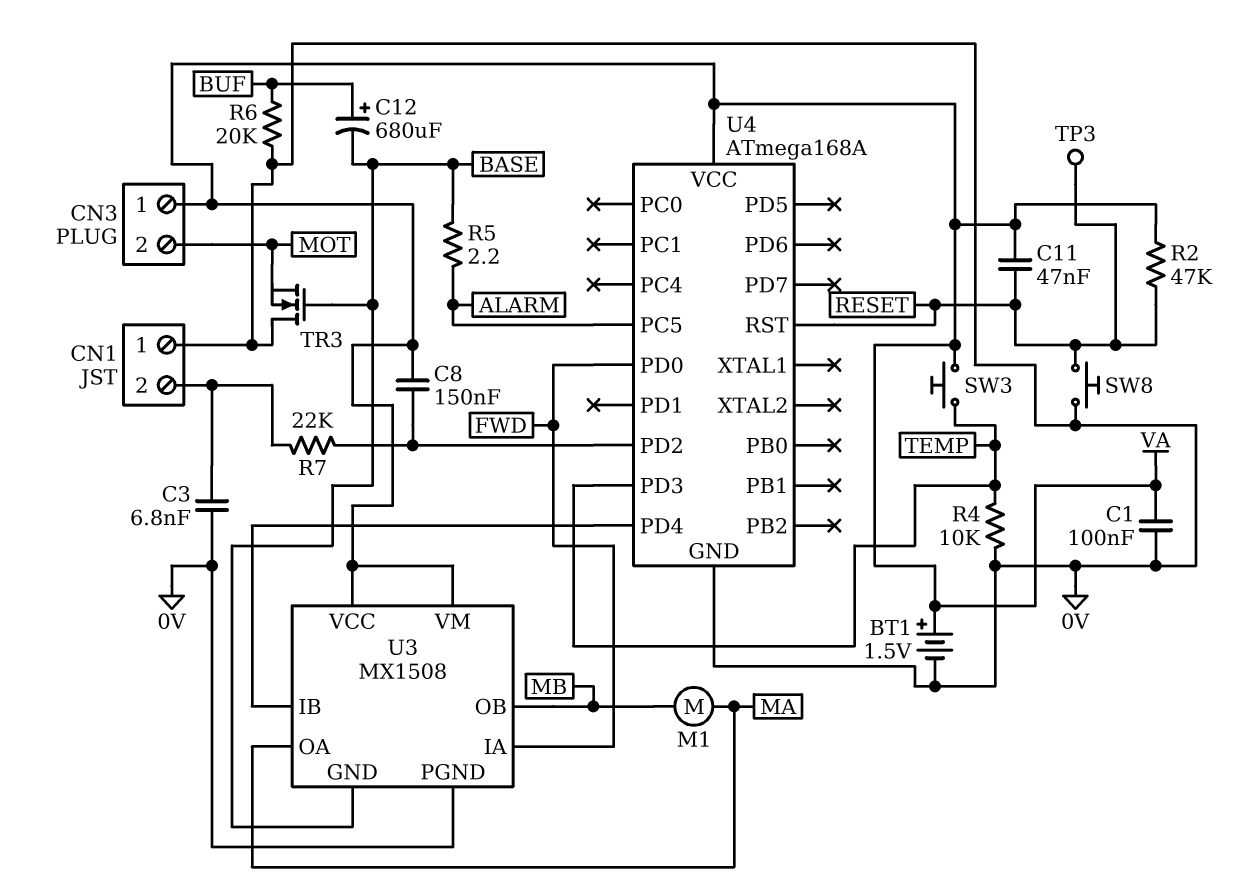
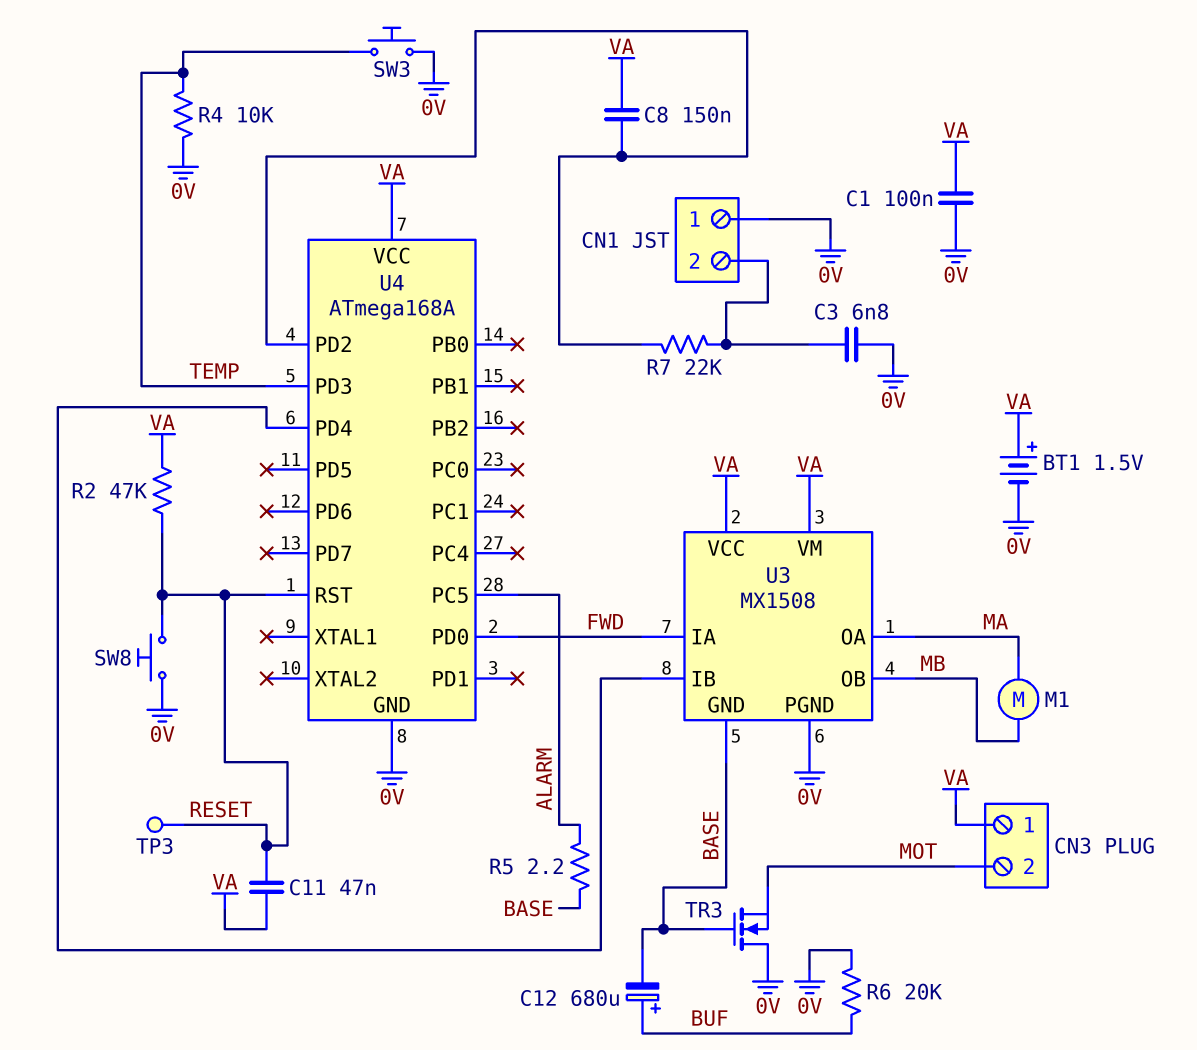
SW3: button (TEMP, VA) -> button (0V, TEMP)

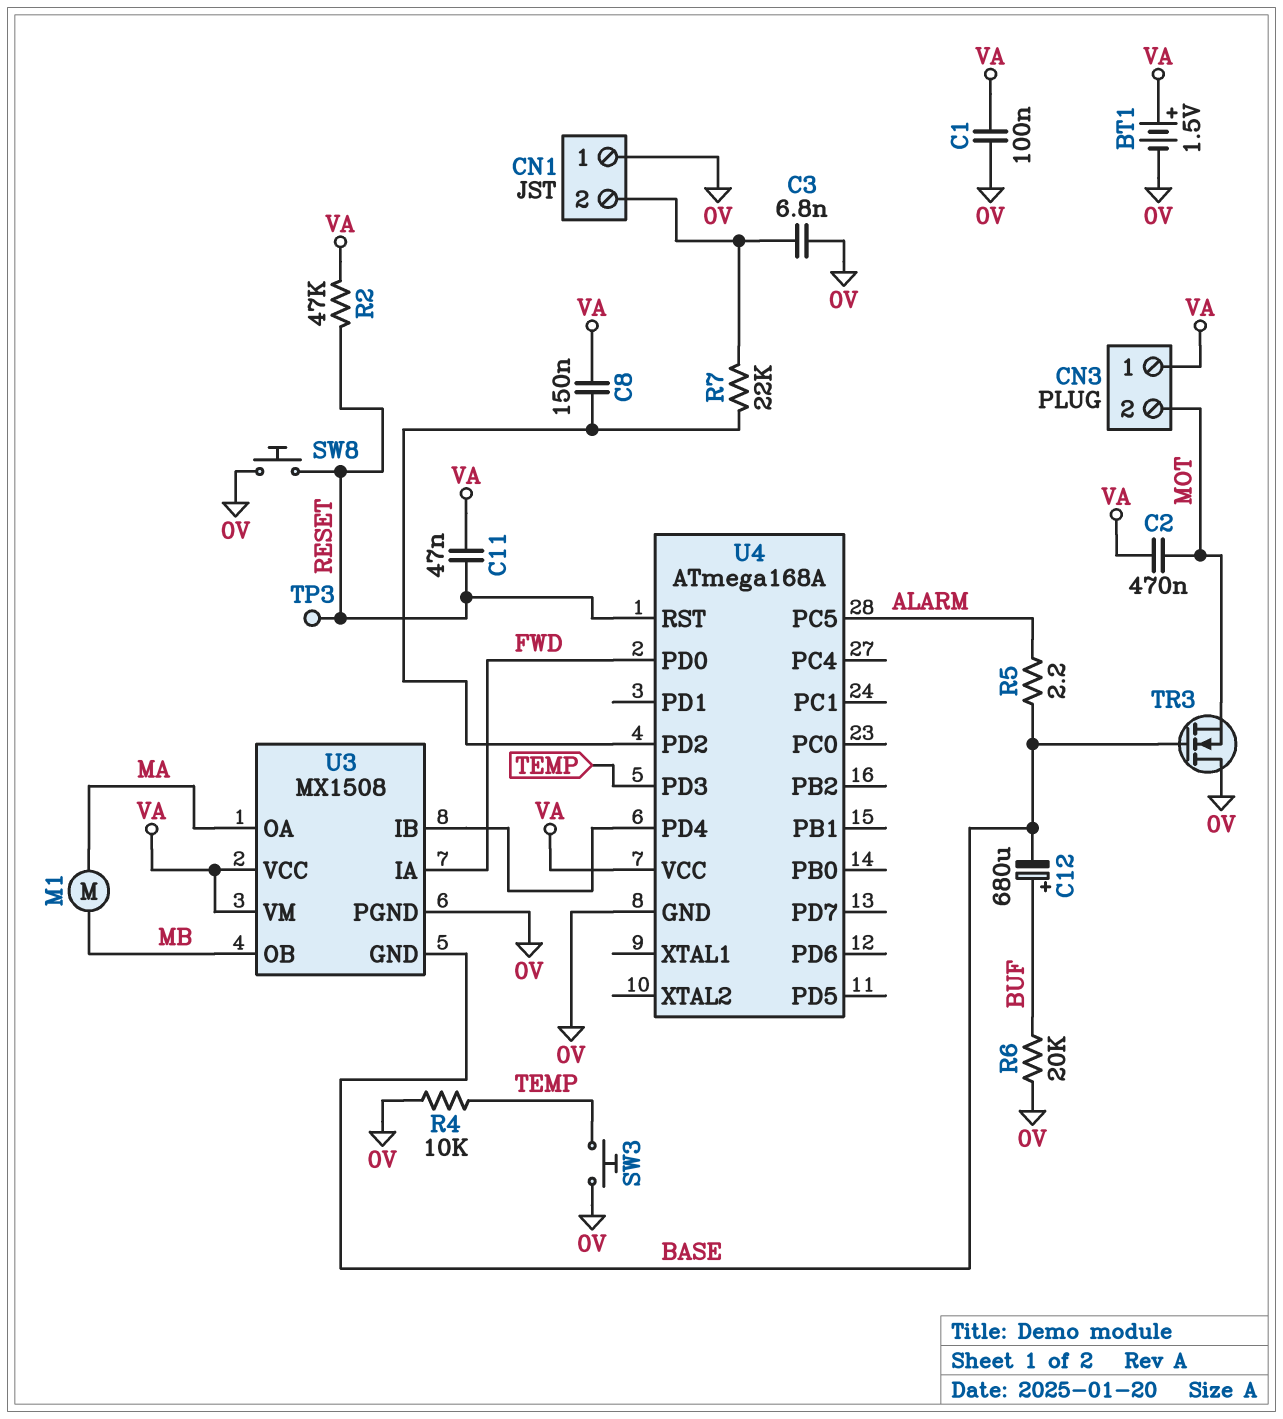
C2: none -> 470nF (MOT, VA)

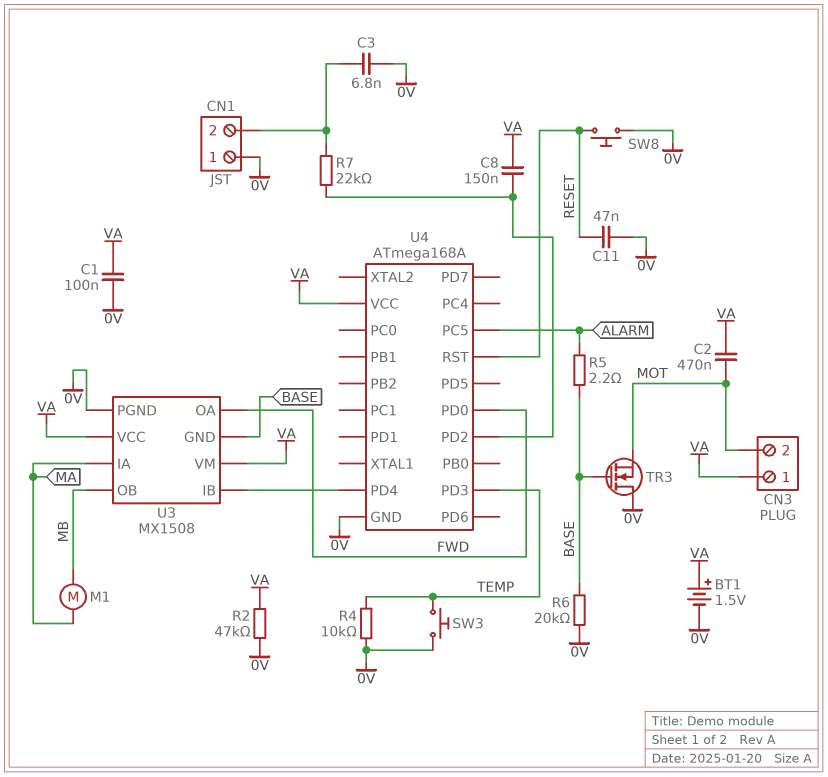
C11: 47nF (RESET, VA) -> 47nF (0V, RESET)
C12: 680uF (plus BUF, minus BASE) -> none
R2: 47k (RESET, VA) -> 47k (0V, VA)
R6: 20k (0V, BUF) -> 20k (0V, BASE)
TP3: test point (RESET) -> none
U3 pin IA: FWD -> MA
U3 pin OA: MA -> FWD

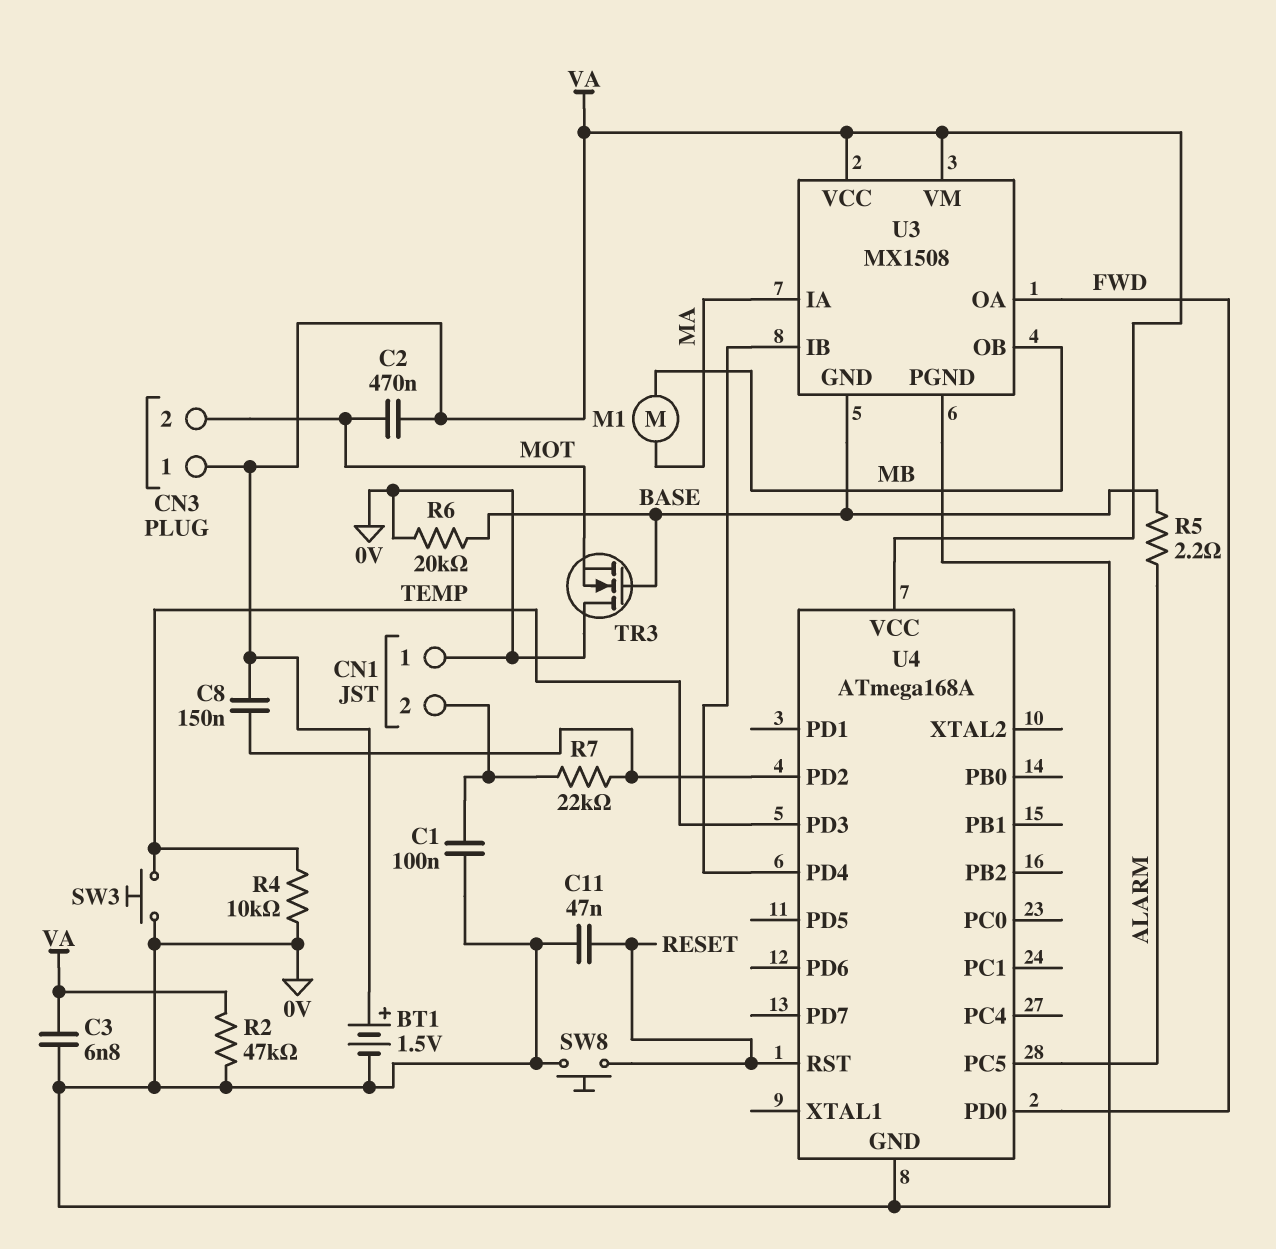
C1: 100nF (0V, VA) -> 100nF (0V, CN1/2)
C3: 6.8nF (0V, CN1/2) -> 6.8nF (0V, VA)

